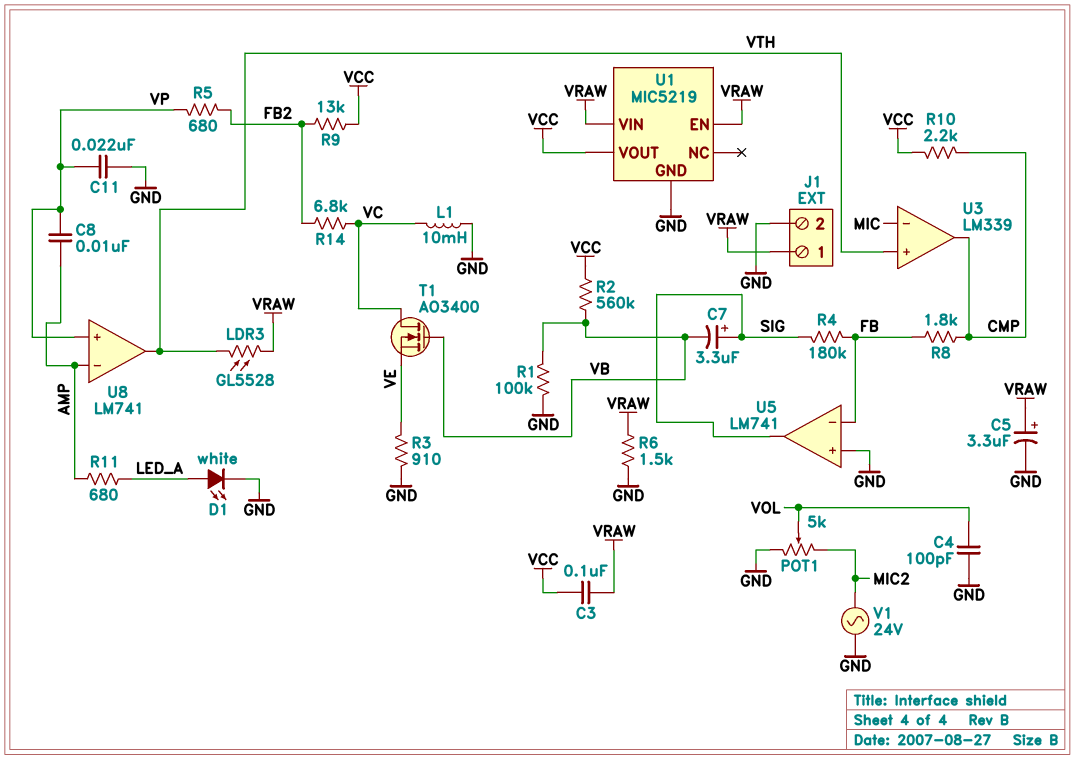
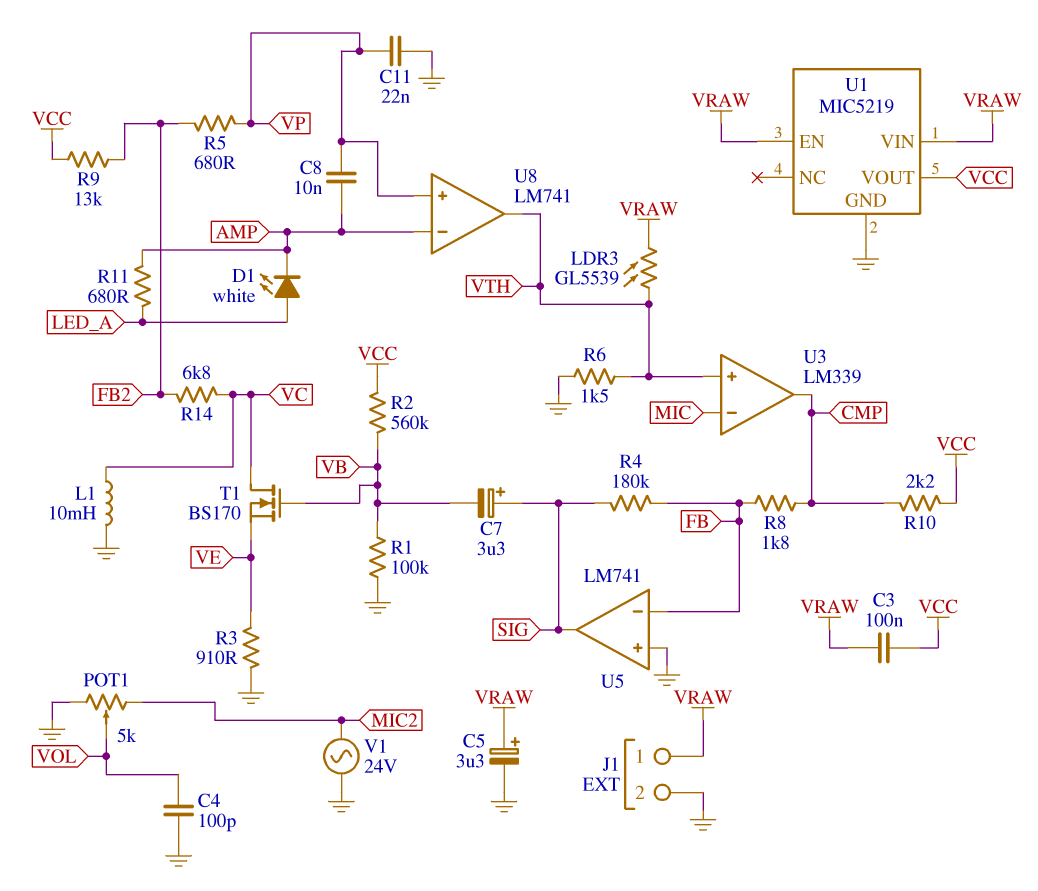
D1: LED white (A LED_A, K GND) -> LED white (A LED_A, K AMP)
LDR3: GL5528 (VRAW, VTH) -> GL5539 (VRAW, VTH)
R6: 1.5k (GND, VRAW) -> 1.5k (GND, VTH)
T1: NMOS AO3400 (G VB, D VC, S VE) -> NMOS BS170 (G VB, D VC, S VE)

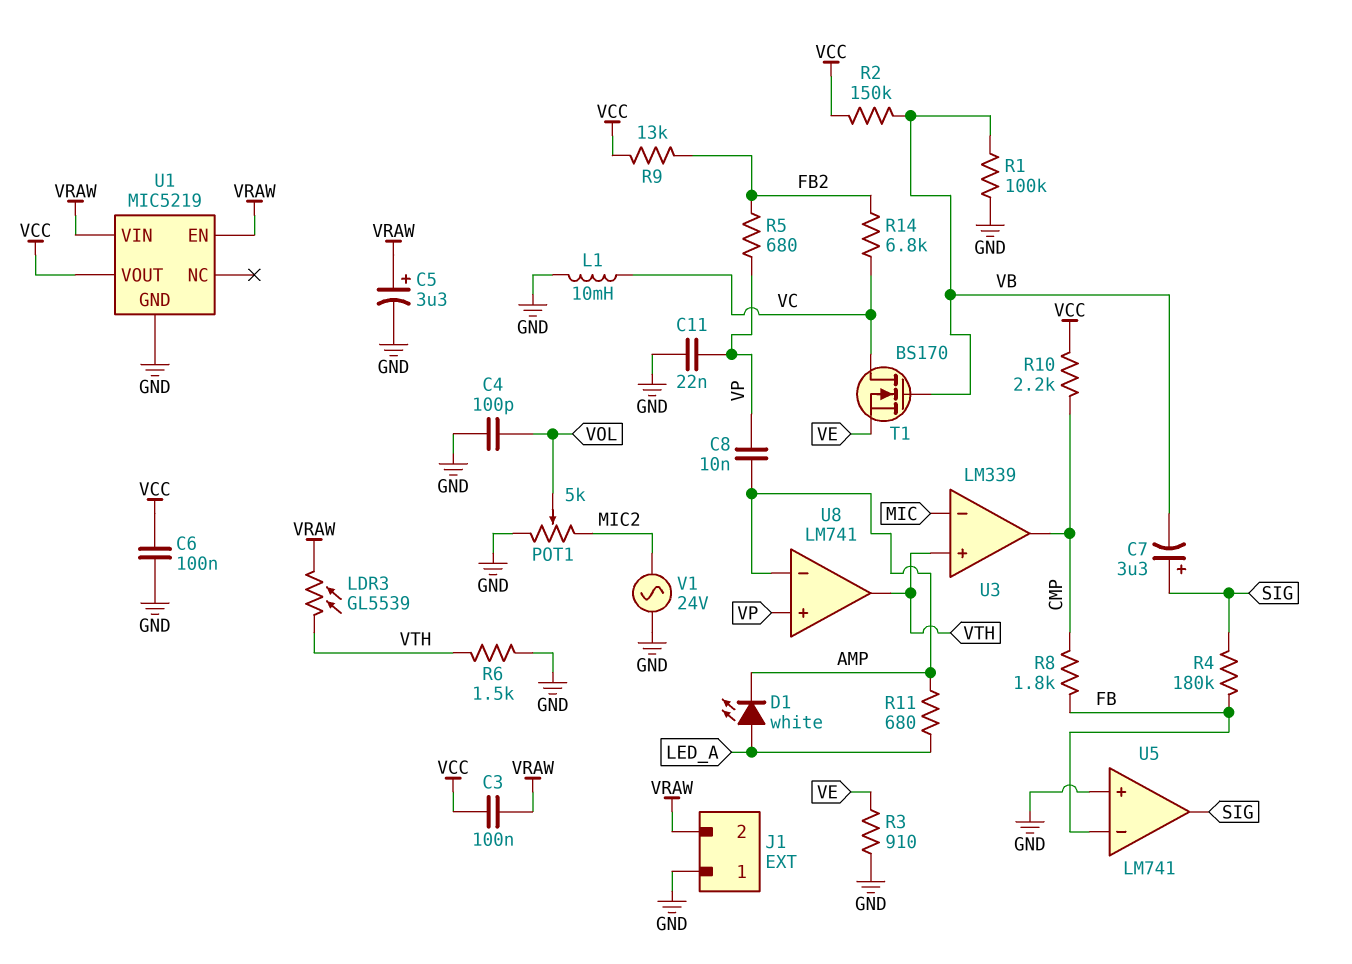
C6: none -> 100nF (GND, VCC)
J1 pin 1: VRAW -> GND
J1 pin 2: GND -> VRAW
R2: 560k (VB, VCC) -> 150k (VB, VCC)

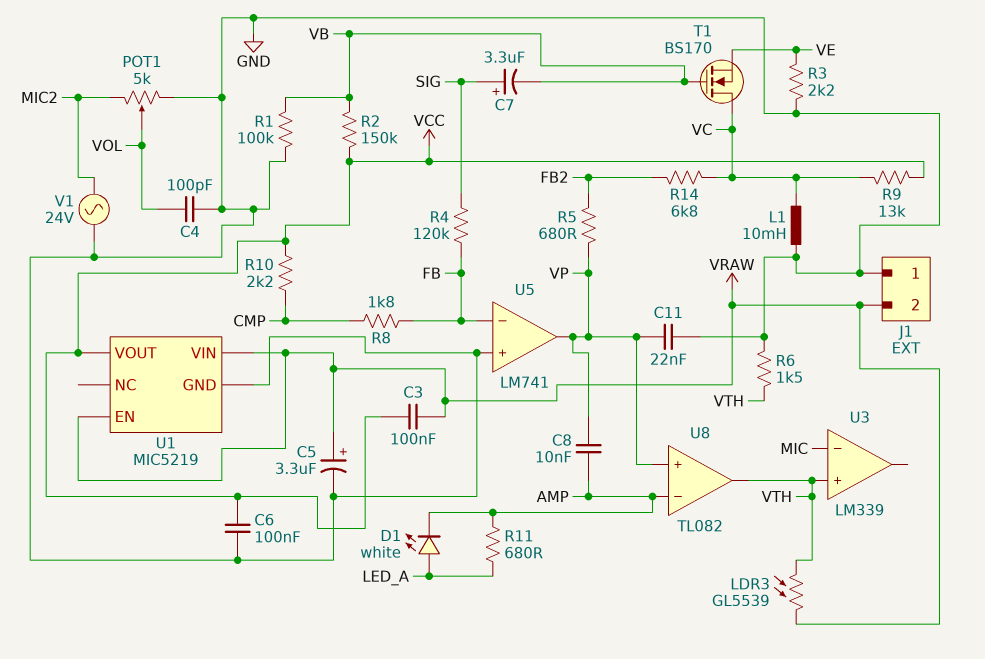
R3: 910 (GND, VE) -> 2.2k (GND, VE)
R4: 180k (FB, SIG) -> 120k (FB, SIG)
R9: 13k (FB2, VCC) -> 13k (VC, VCC)
U3 pin out: CMP -> none
U5 pin out: SIG -> VP
U8: LM741 -> TL082

